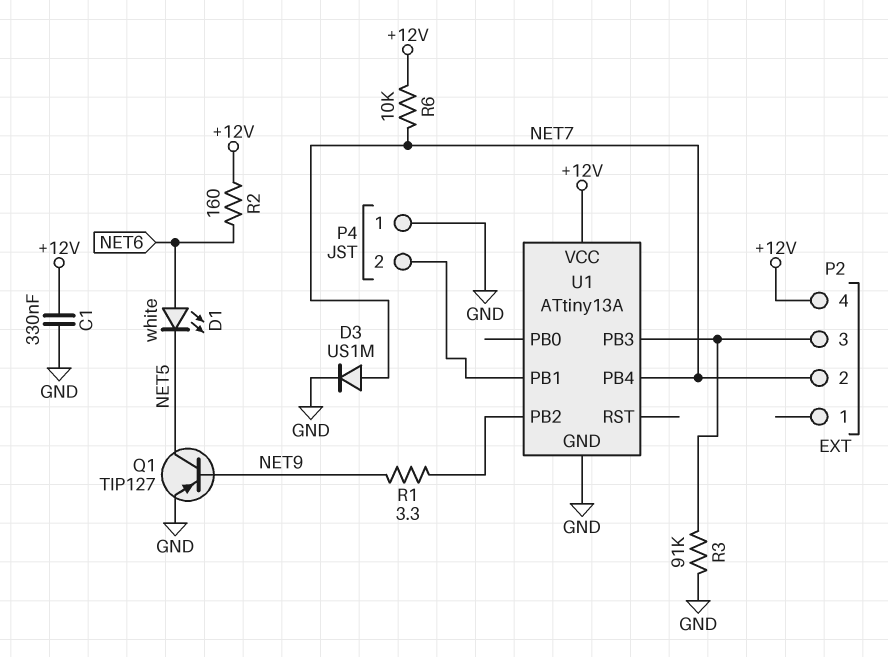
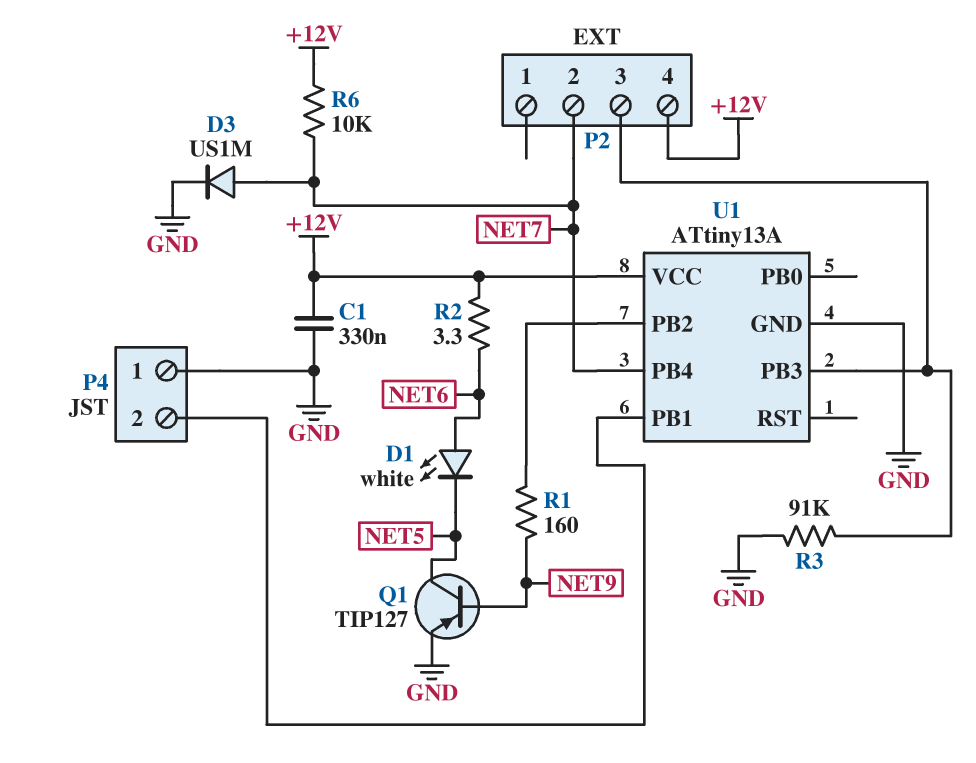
R1: 3.3 (NET9, U1/PB2) -> 160 (NET9, U1/PB2)
R2: 160 (+12V, NET6) -> 3.3 (+12V, NET6)

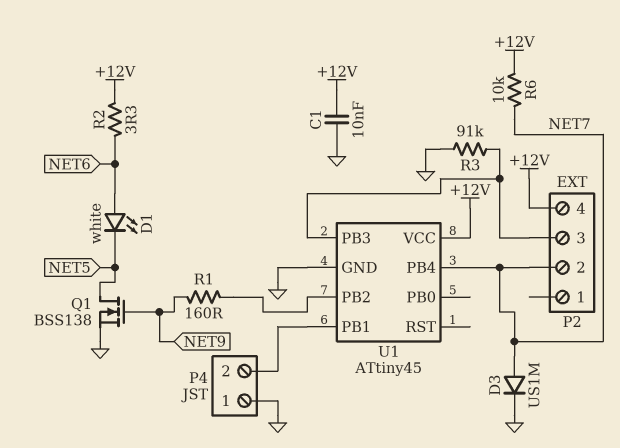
C1: 330nF (+12V, GND) -> 10nF (+12V, GND)
Q1: PNP TIP127 (B NET9, C NET5, E GND) -> NMOS BSS138 (G NET9, D NET5, S GND)
U1: ATtiny13A -> ATtiny45

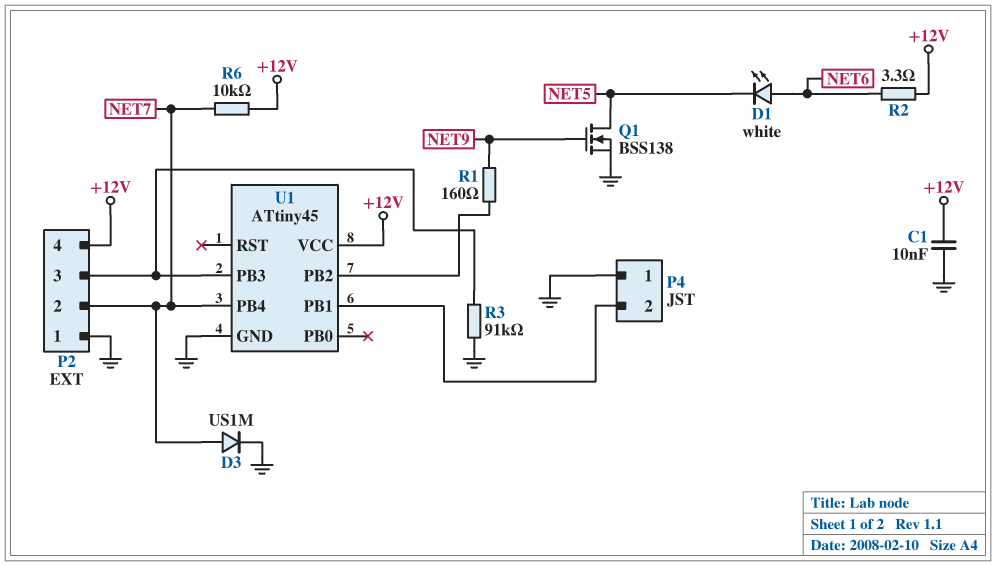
P2 pin 1: none -> GND

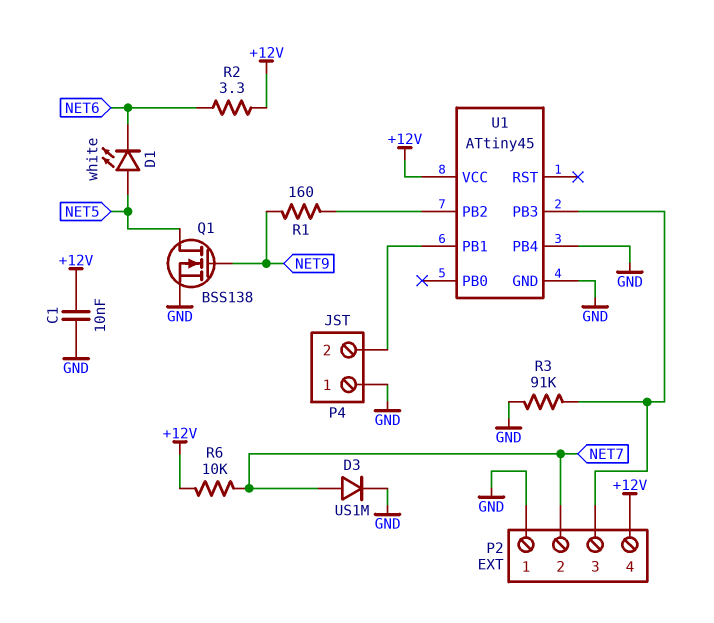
D1: LED white (A NET6, K NET5) -> LED white (A NET5, K NET6)
U1 pin PB4: NET7 -> GND

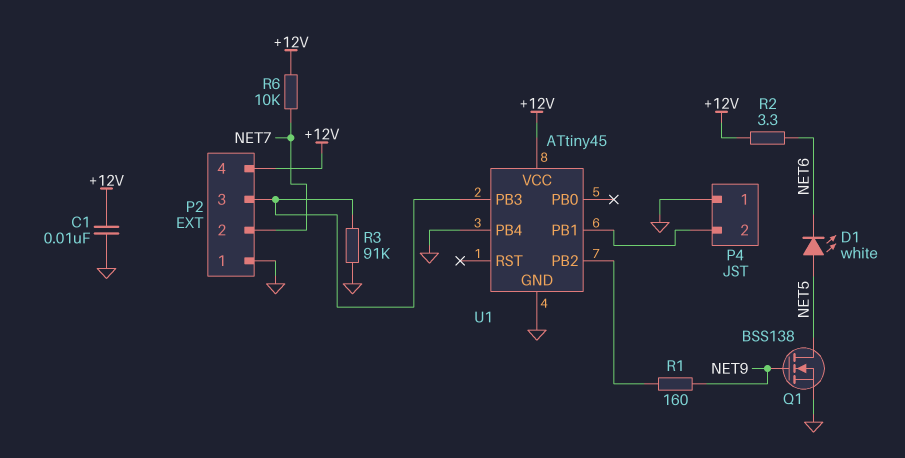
D3: diode US1M (A NET7, K GND) -> none

